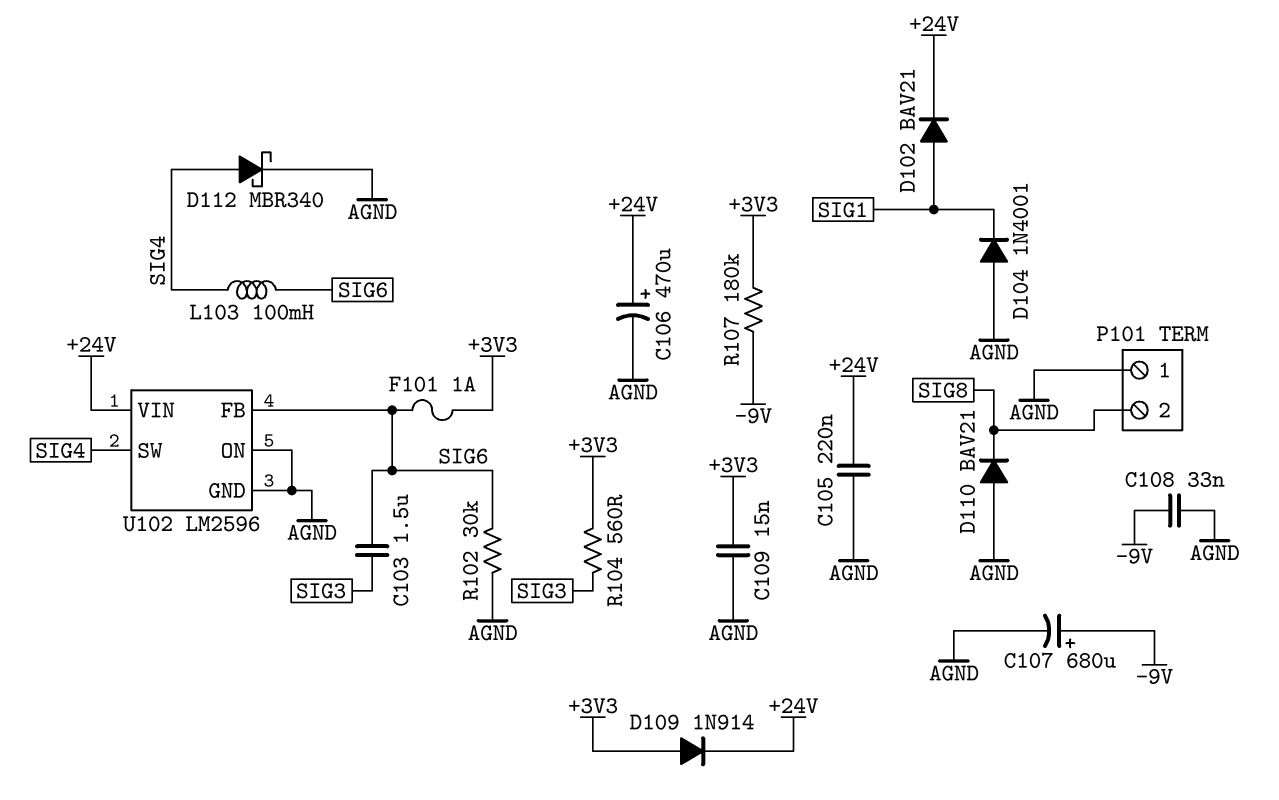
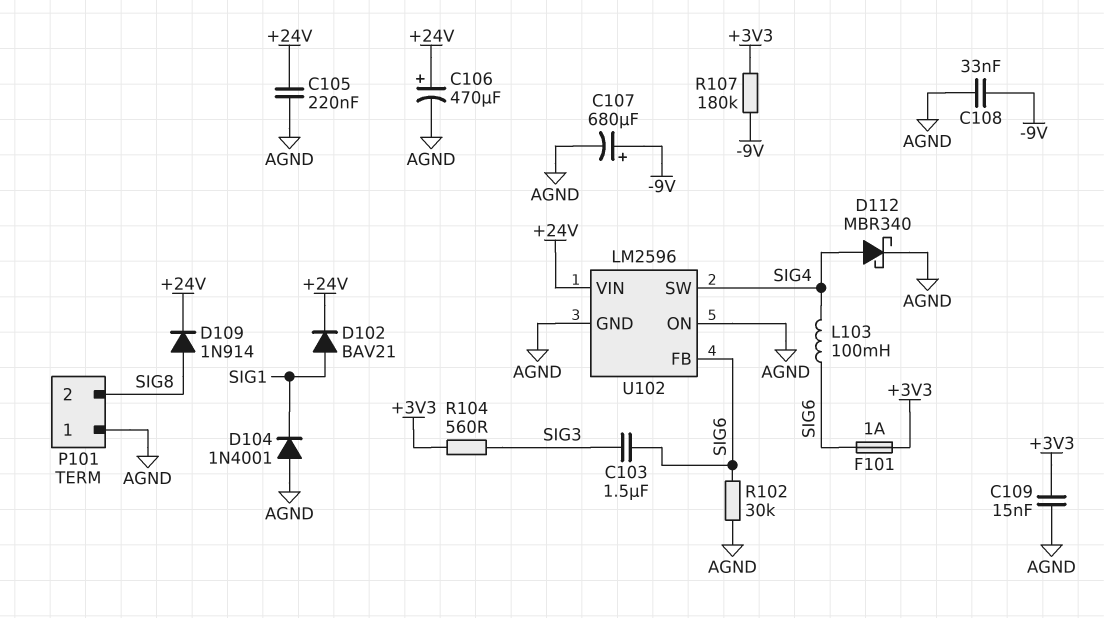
D109: diode 1N914 (A +3V3, K +24V) -> diode 1N914 (A SIG8, K +24V)
D110: diode BAV21 (A AGND, K SIG8) -> none

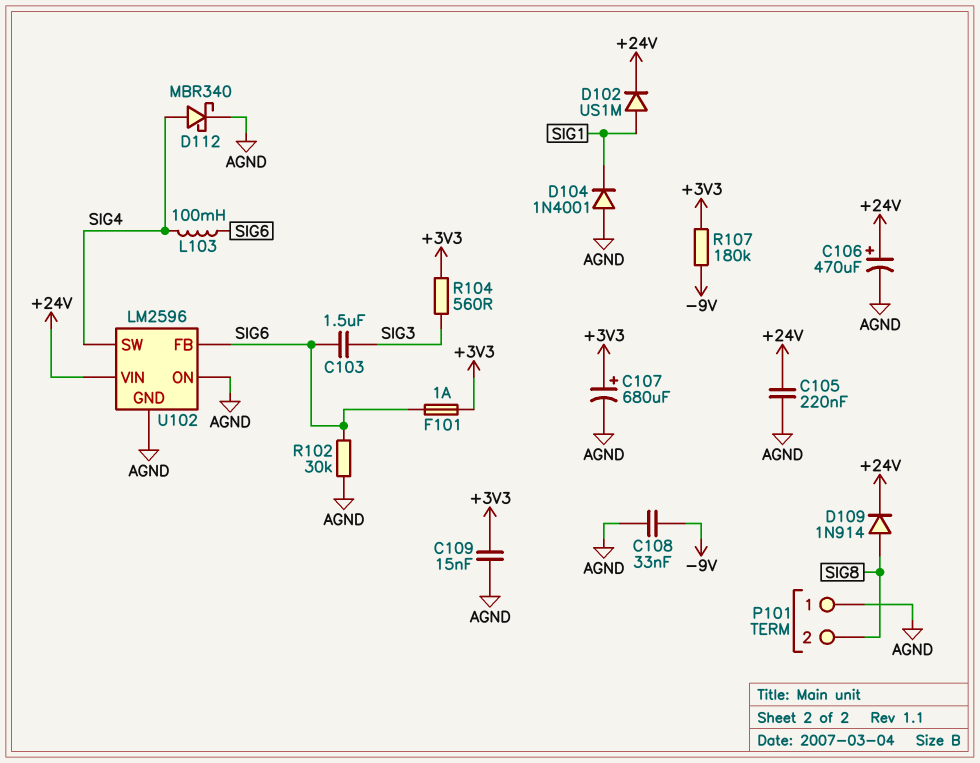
C107: 680uF (plus -9V, minus AGND) -> 680uF (plus +3V3, minus AGND)
D102: diode BAV21 (A SIG1, K +24V) -> diode US1M (A SIG1, K +24V)

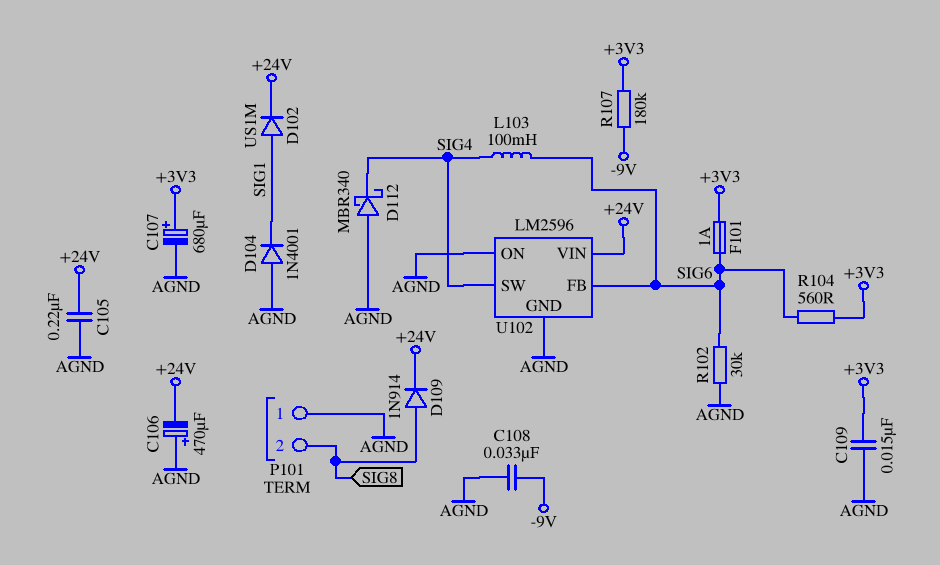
C103: 1.5uF (SIG3, SIG6) -> none
C106: 470uF (plus +24V, minus AGND) -> 470uF (plus AGND, minus +24V)
D112: schottky MBR340 (A SIG4, K AGND) -> schottky MBR340 (A AGND, K SIG4)
R104: 560 (+3V3, SIG3) -> 560 (+3V3, SIG6)

